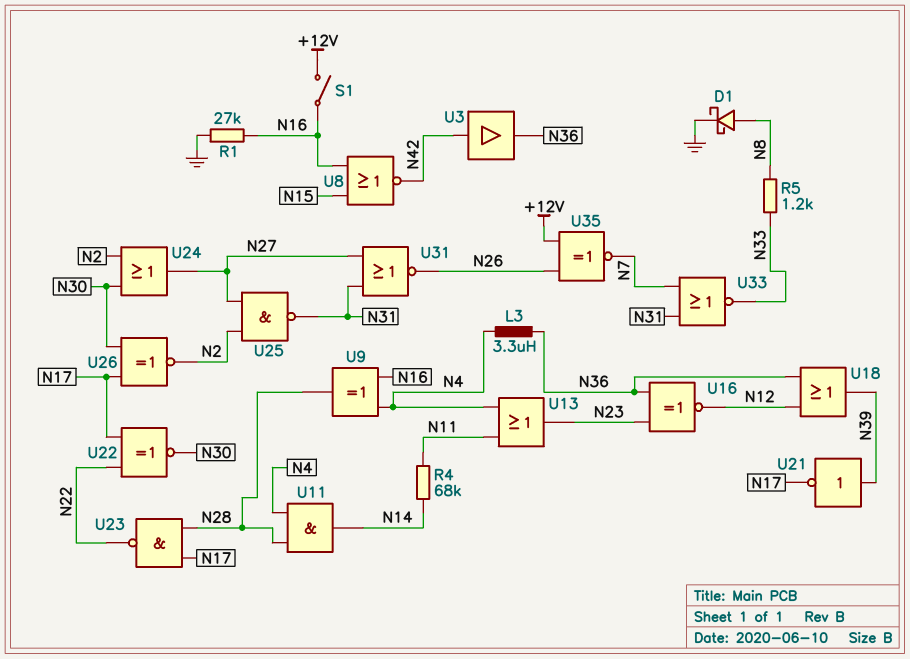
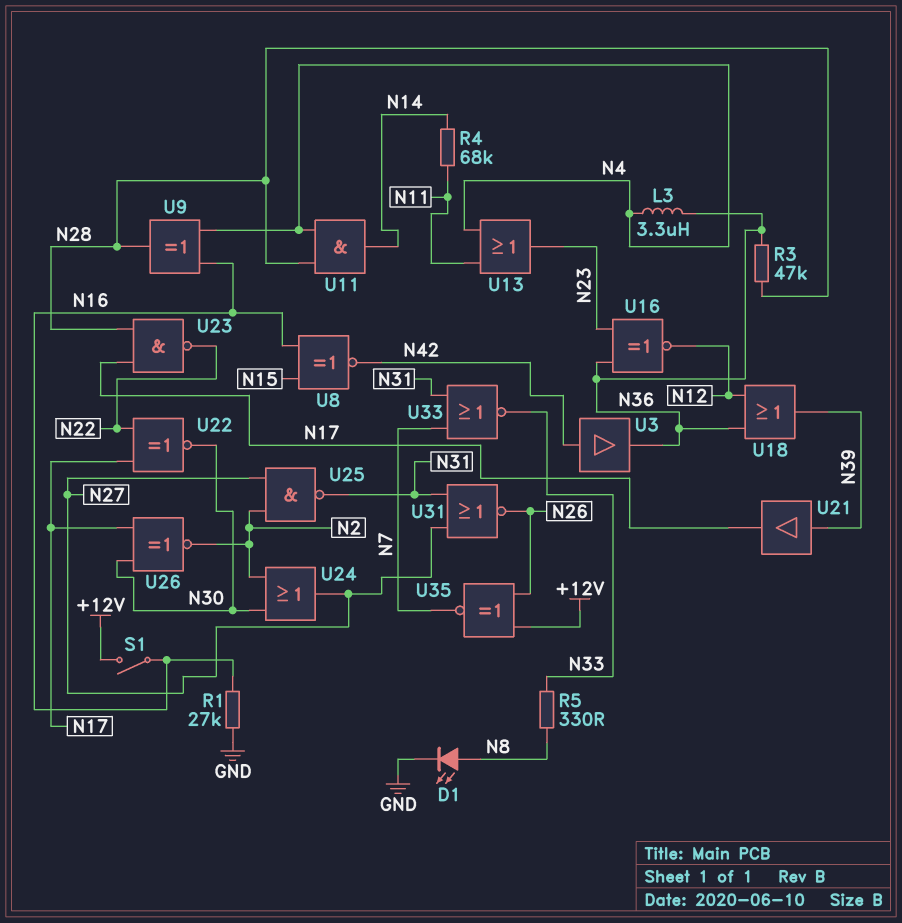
D1: schottky (A N8, K GND) -> LED (A N8, K GND)
R3: none -> 47k (N28, N36)
R5: 1.2k (N8, N33) -> 330 (N8, N33)
U8: NOR (in N15, in N16, out N42) -> XNOR (in N15, in N16, out N42)
U21: NOT (in N39, out N17) -> buffer (in N39, out N17)

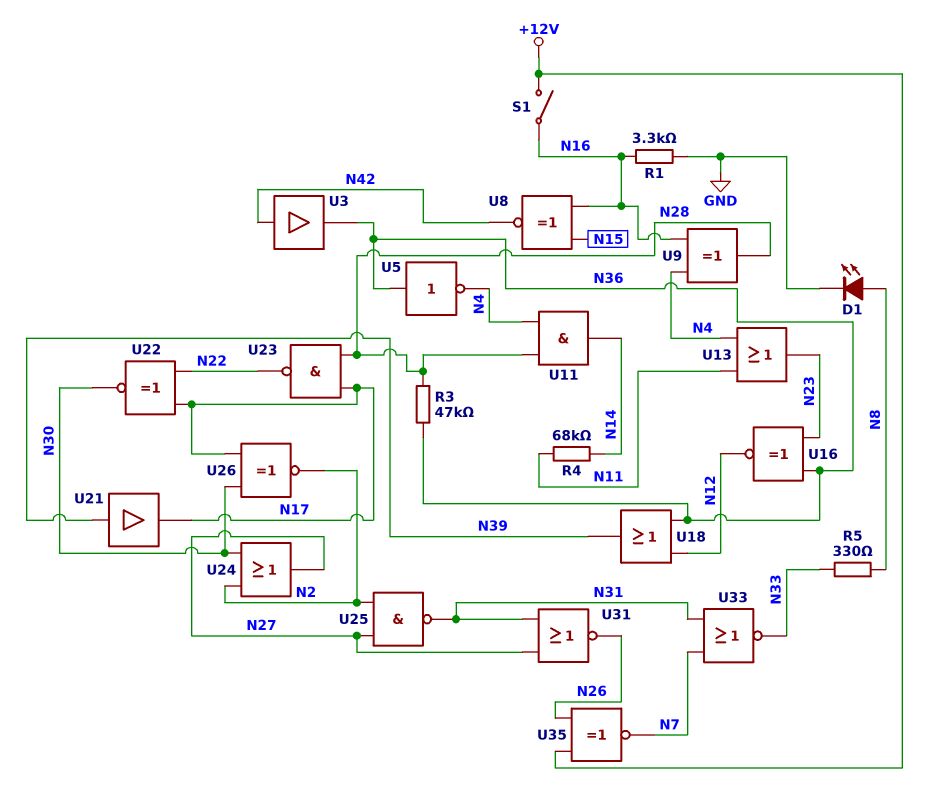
L3: 3.3uH (N4, N36) -> none
R1: 27k (GND, N16) -> 3.3k (GND, N16)
U5: none -> NOT (in N36, out N4)

